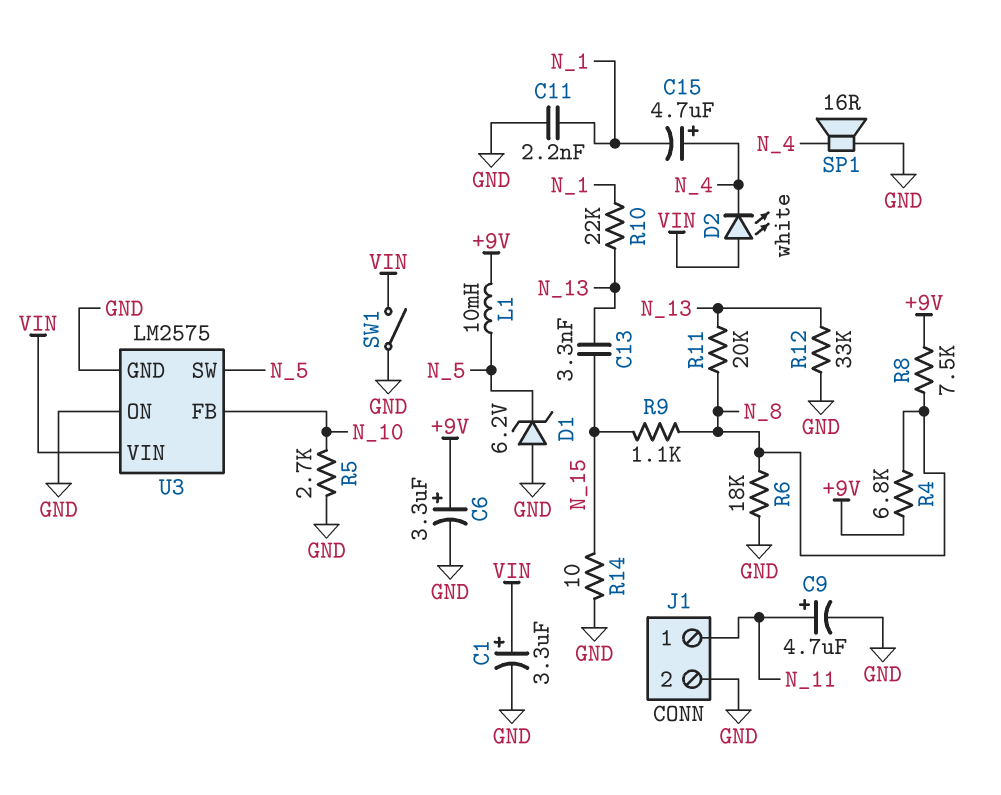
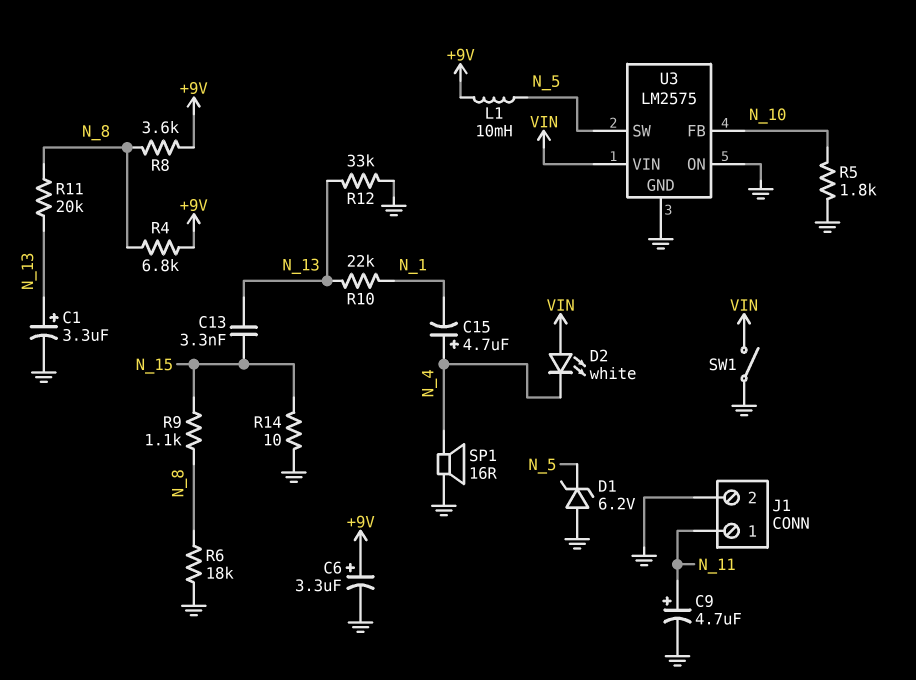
C1: 3.3uF (plus VIN, minus GND) -> 3.3uF (plus N_13, minus GND)
C11: 2.2nF (GND, N_1) -> none
R5: 2.7k (GND, N_10) -> 1.8k (GND, N_10)
R8: 7.5k (+9V, N_8) -> 3.6k (+9V, N_8)

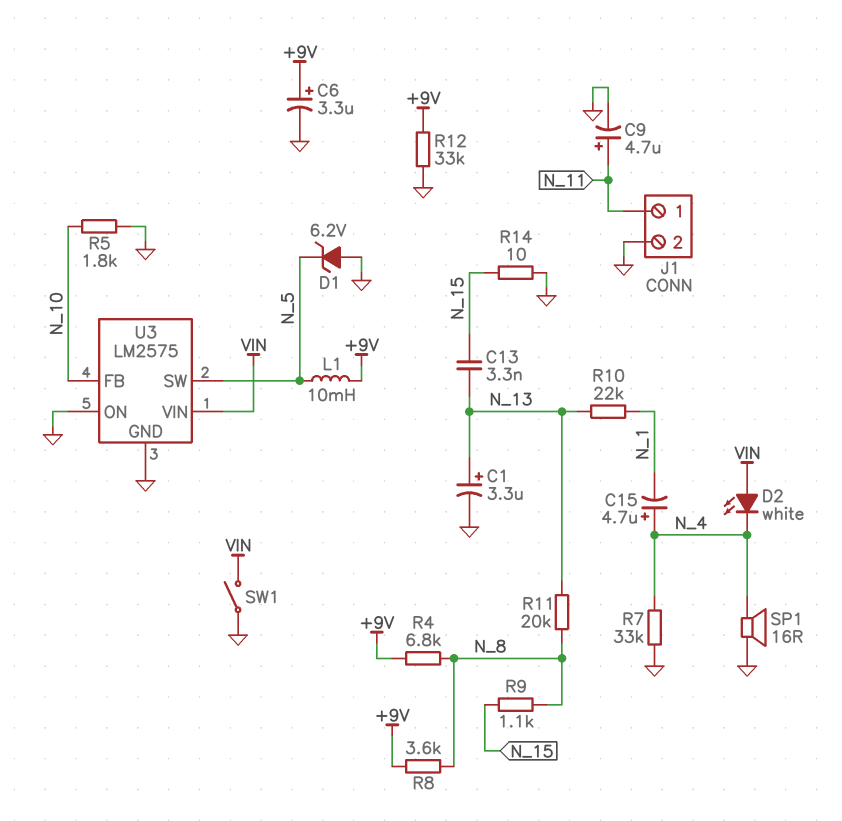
R6: 18k (GND, N_8) -> none
R7: none -> 33k (GND, N_4)
R12: 33k (GND, N_13) -> 33k (+9V, GND)

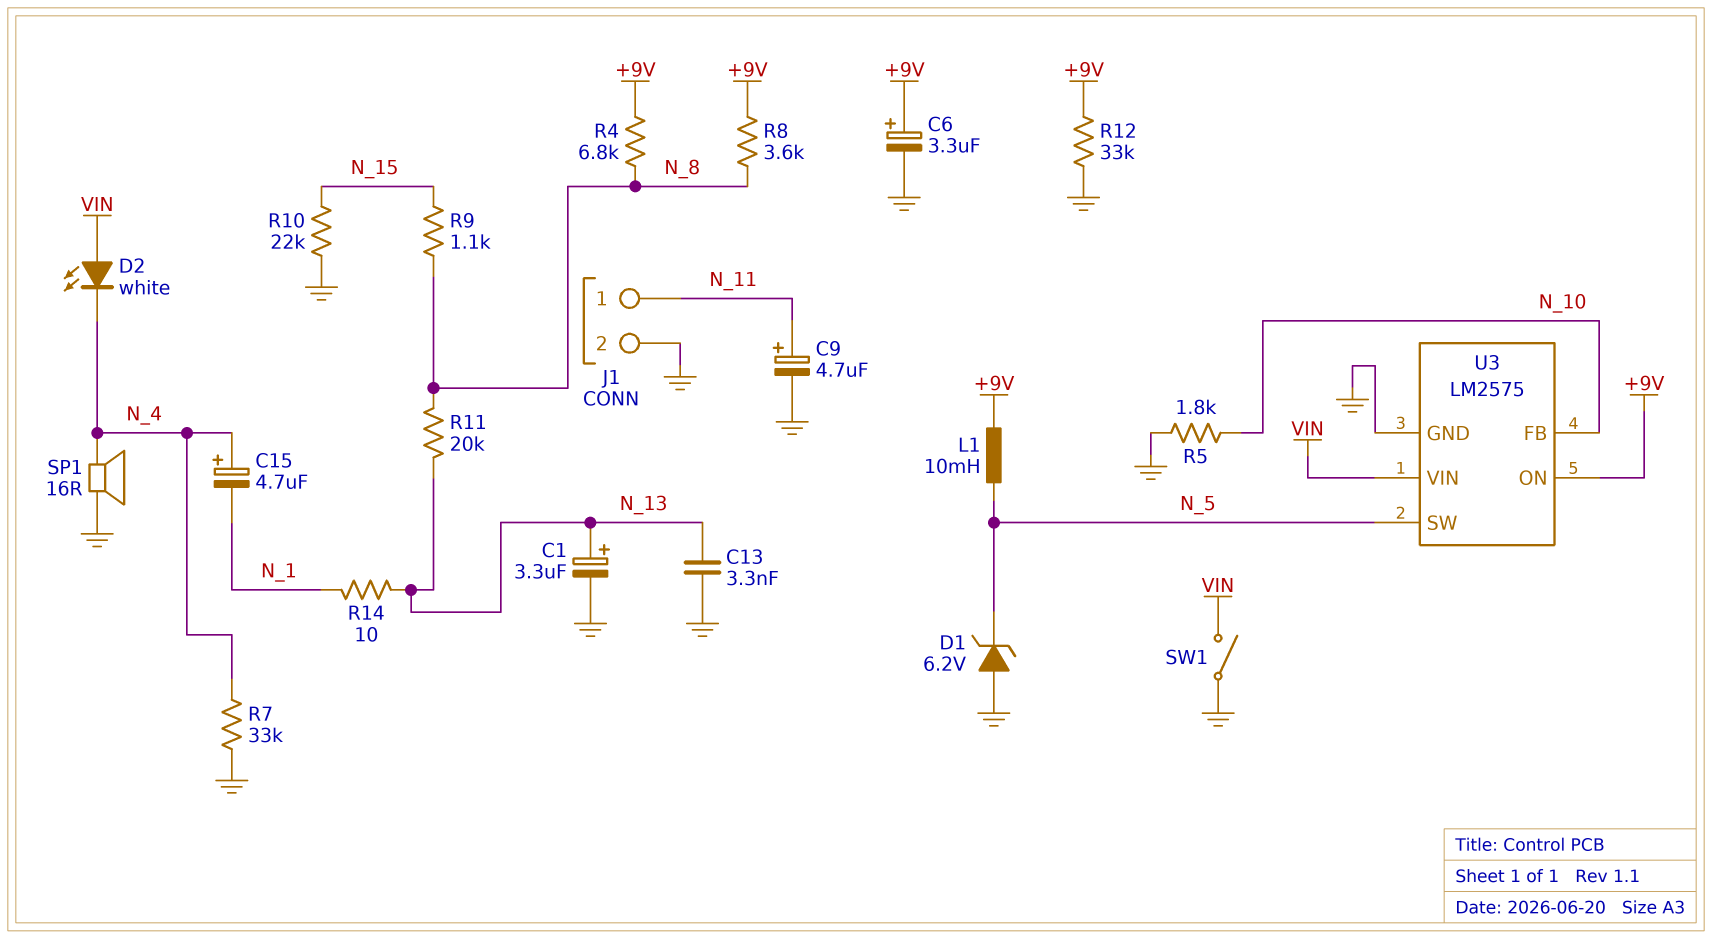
C13: 3.3nF (N_13, N_15) -> 3.3nF (GND, N_13)
R10: 22k (N_1, N_13) -> 22k (GND, N_15)
R14: 10 (GND, N_15) -> 10 (N_1, N_13)
U3 pin ON: GND -> +9V

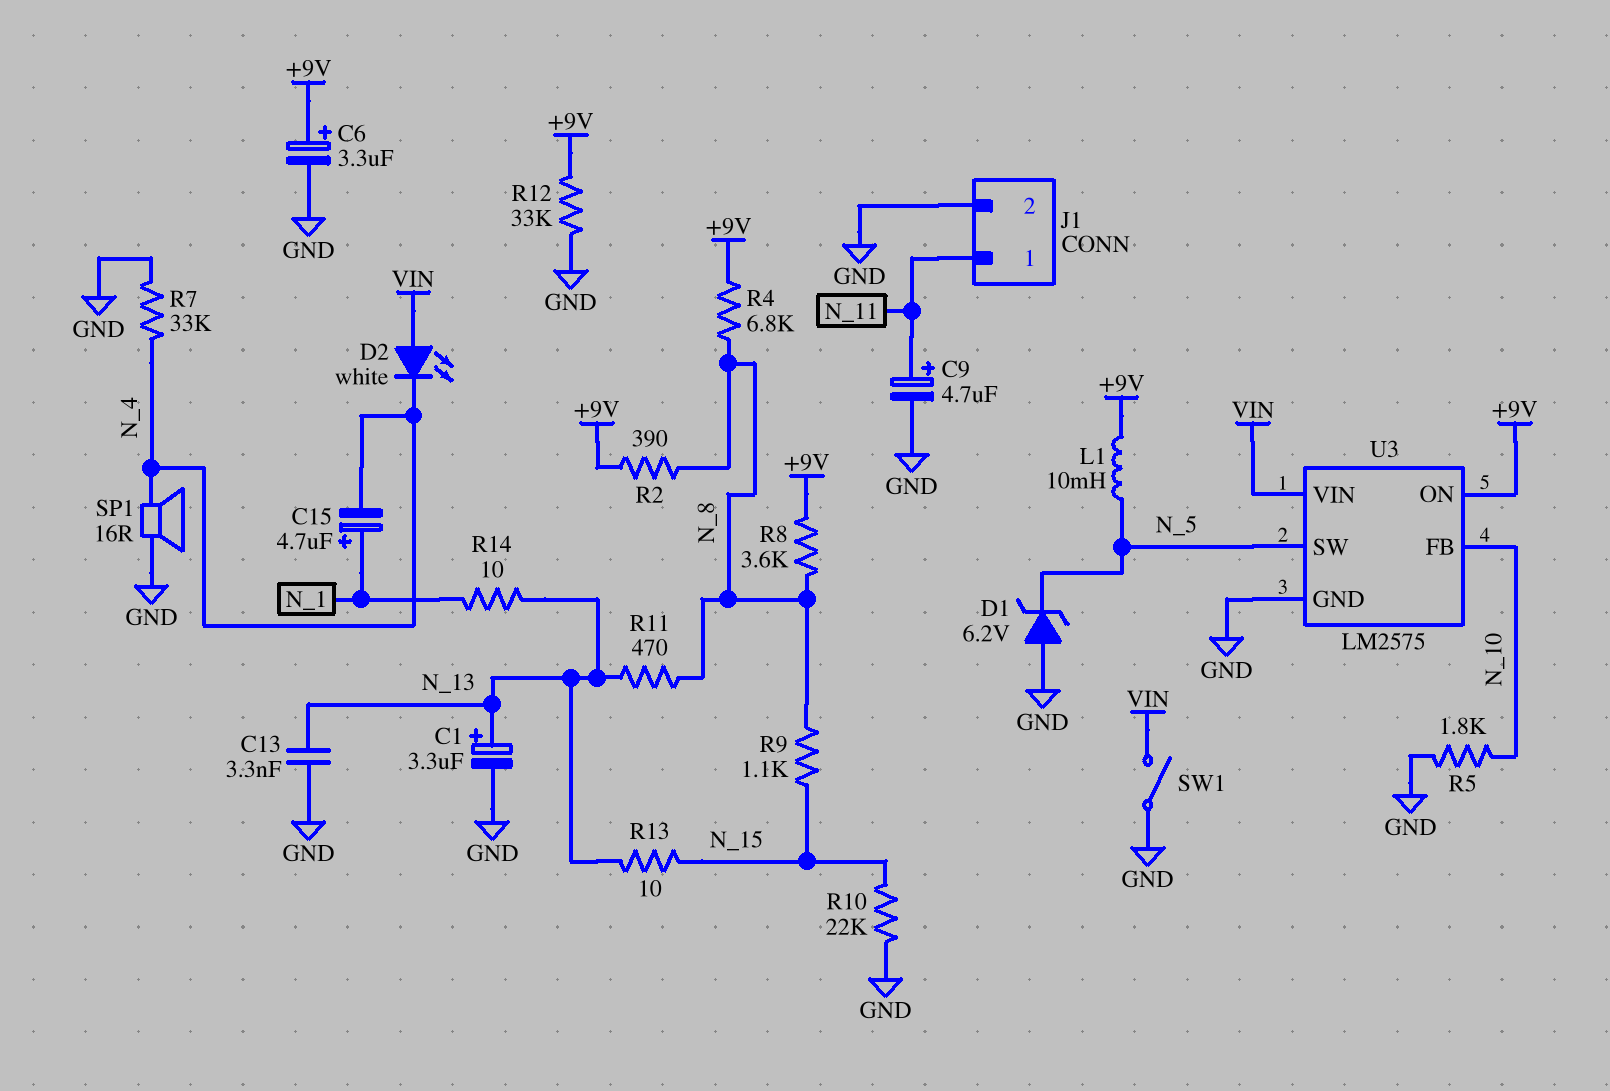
C15: 4.7uF (plus N_4, minus N_1) -> 4.7uF (plus N_1, minus N_4)
R2: none -> 390 (+9V, N_8)
R11: 20k (N_8, N_13) -> 470 (N_8, N_13)
R13: none -> 10 (N_13, N_15)

